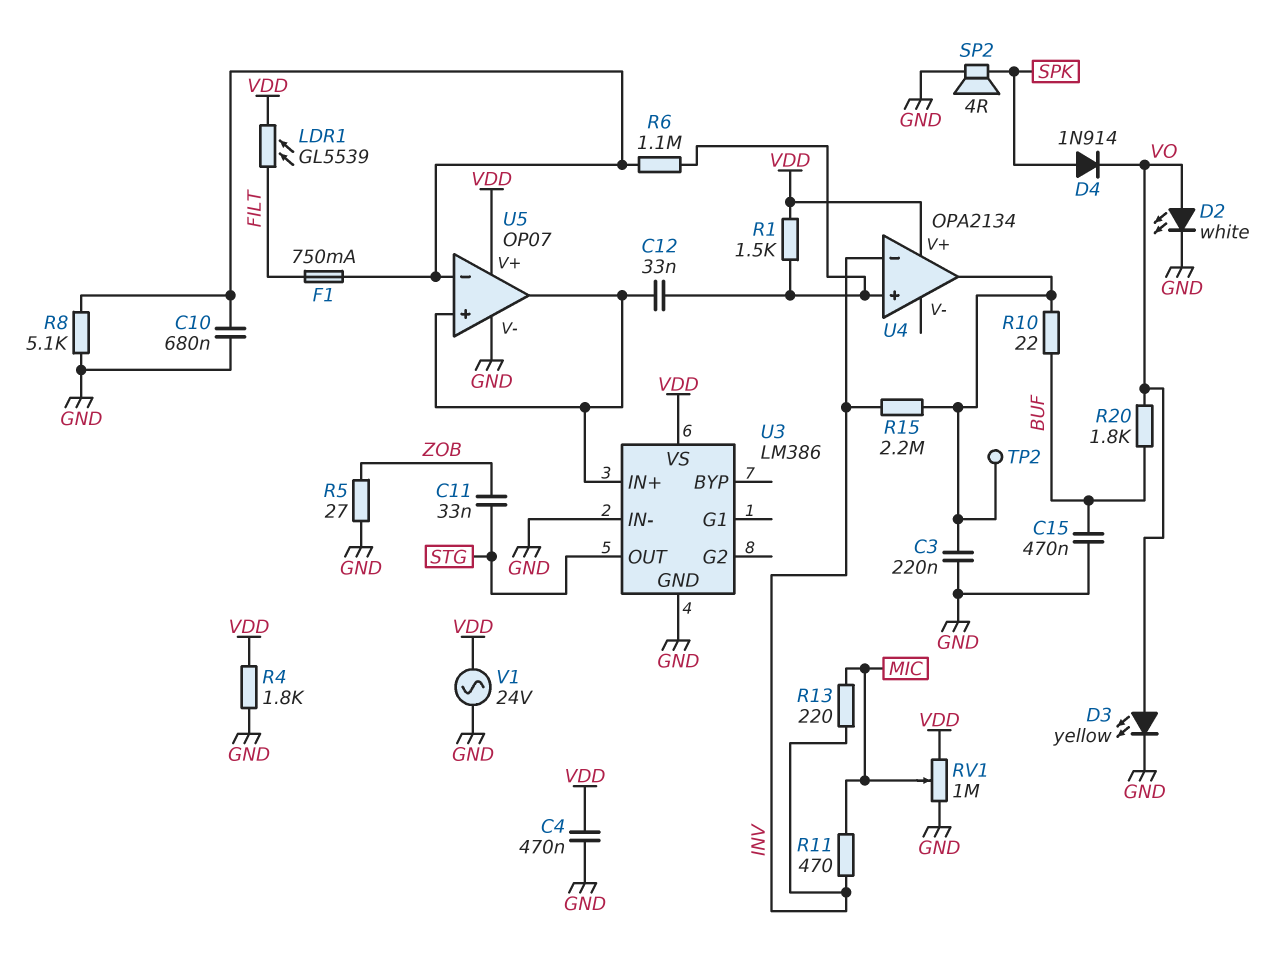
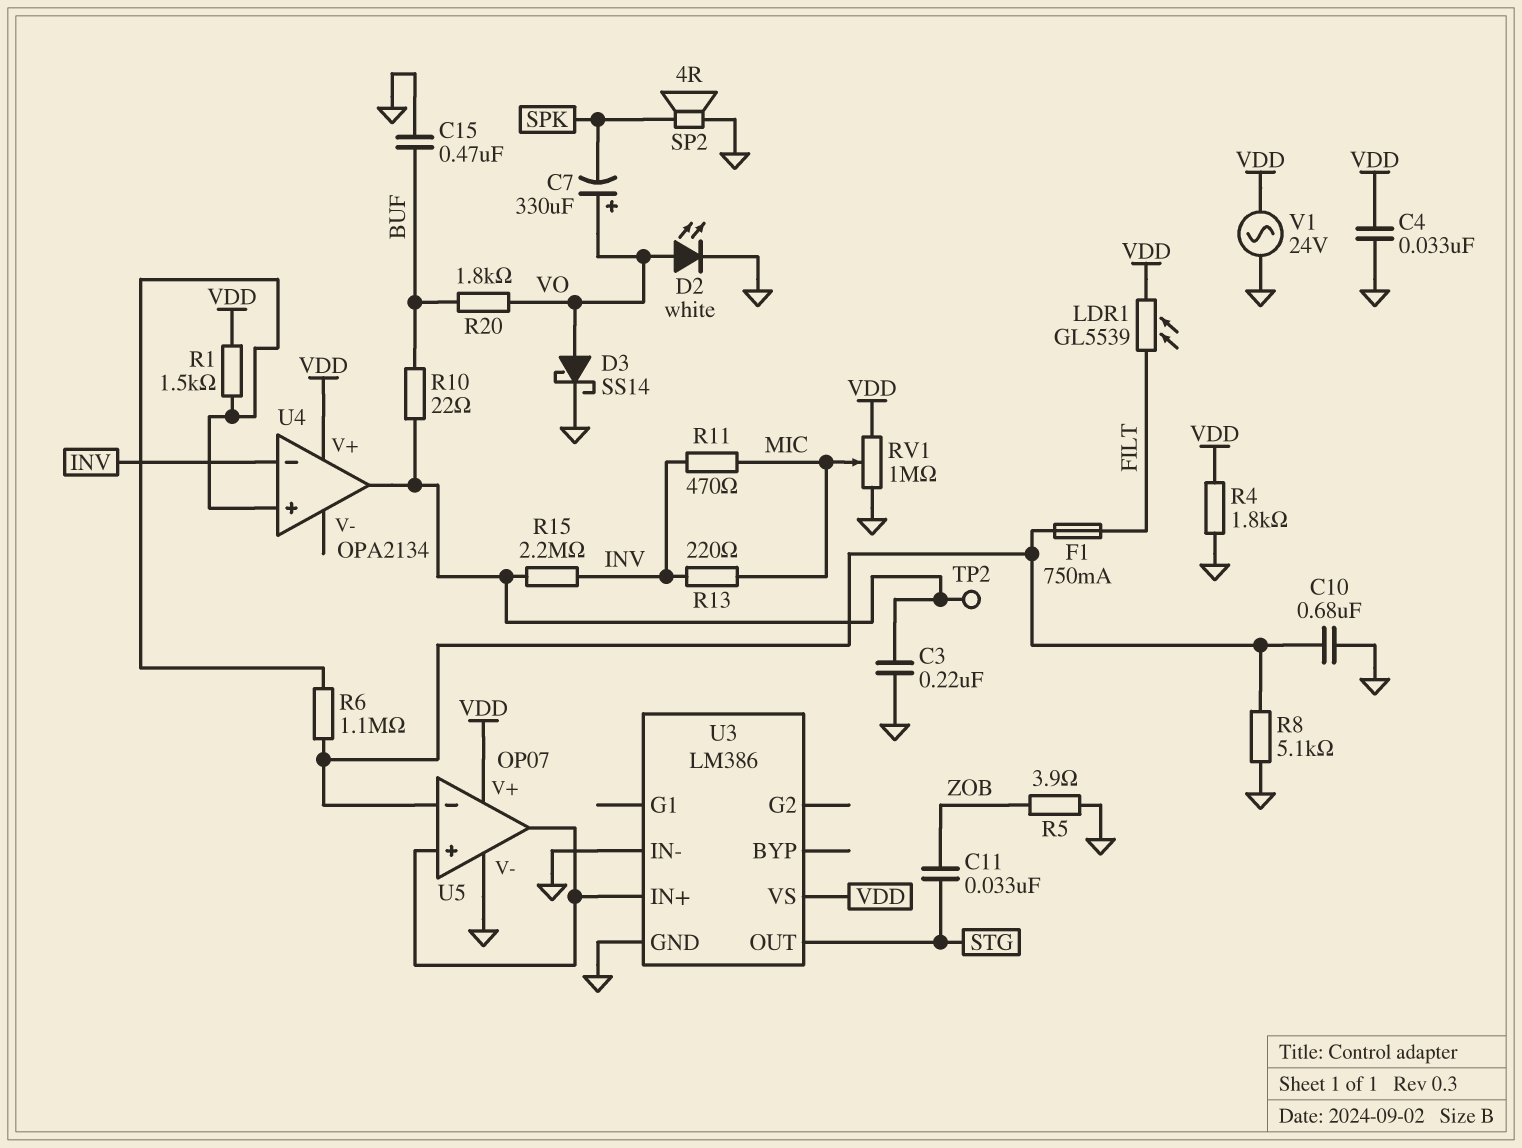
C4: 470nF (GND, VDD) -> 33nF (GND, VDD)
C7: none -> 330uF (plus VO, minus SPK)
C12: 33nF (U3/IN+, U4/in+) -> none
D3: LED yellow (A VO, K GND) -> schottky SS14 (A VO, K GND)
D4: diode 1N914 (A SPK, K VO) -> none
R5: 27 (GND, ZOB) -> 3.9 (GND, ZOB)

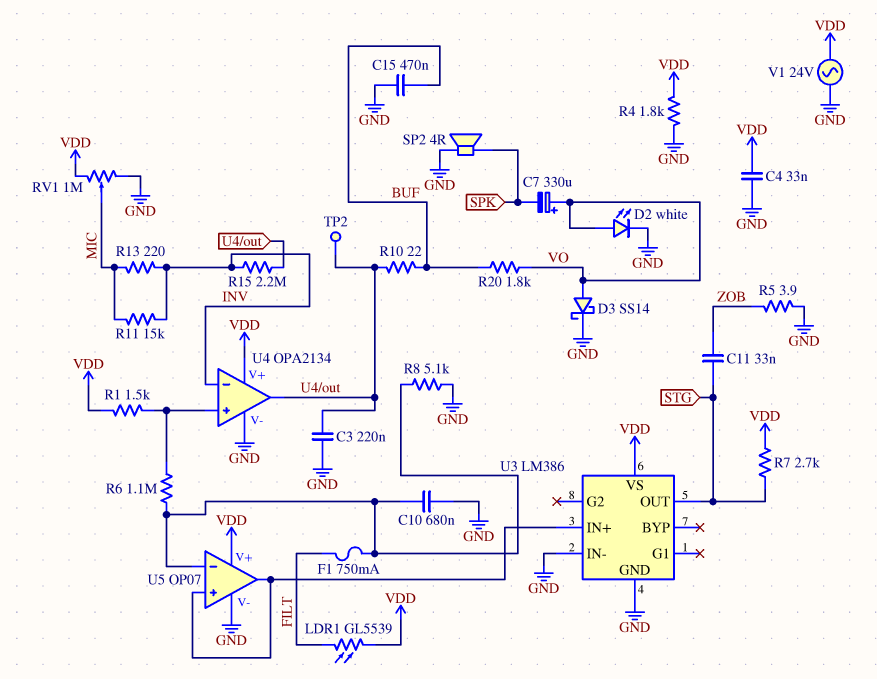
R7: none -> 2.7k (STG, VDD)
R11: 470 (INV, MIC) -> 15k (INV, MIC)
U4 pin V-: none -> GND

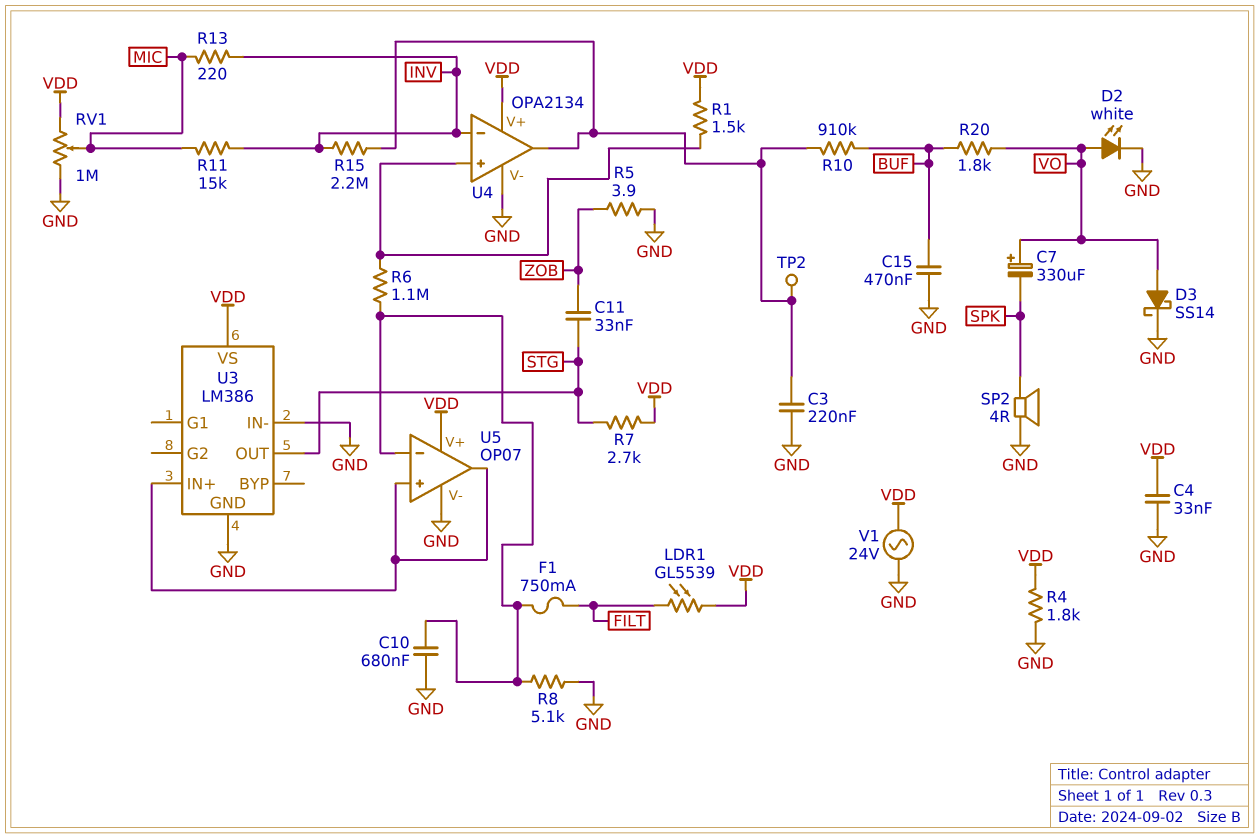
R10: 22 (BUF, U4/out) -> 910k (BUF, U4/out)

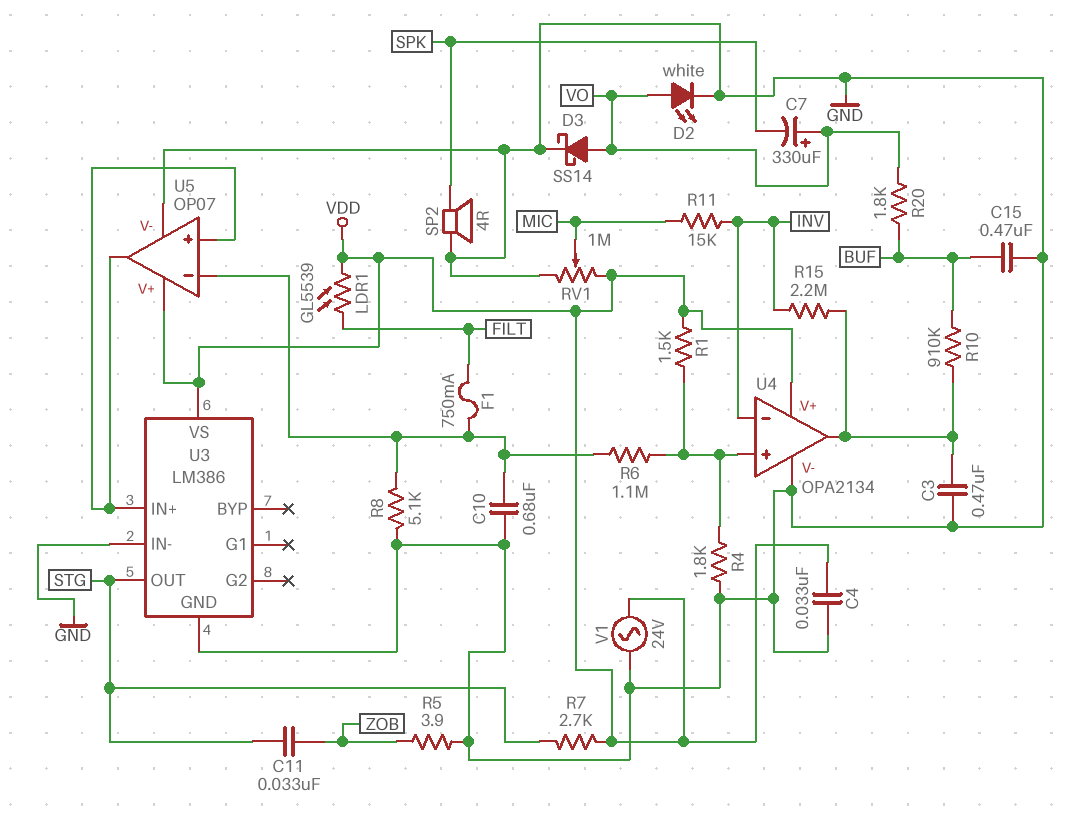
C3: 220nF (GND, U4/out) -> 470nF (GND, U4/out)
R4: 1.8k (GND, VDD) -> 1.8k (GND, U4/in+)
R13: 220 (INV, MIC) -> none
TP2: test point (U4/out) -> none

